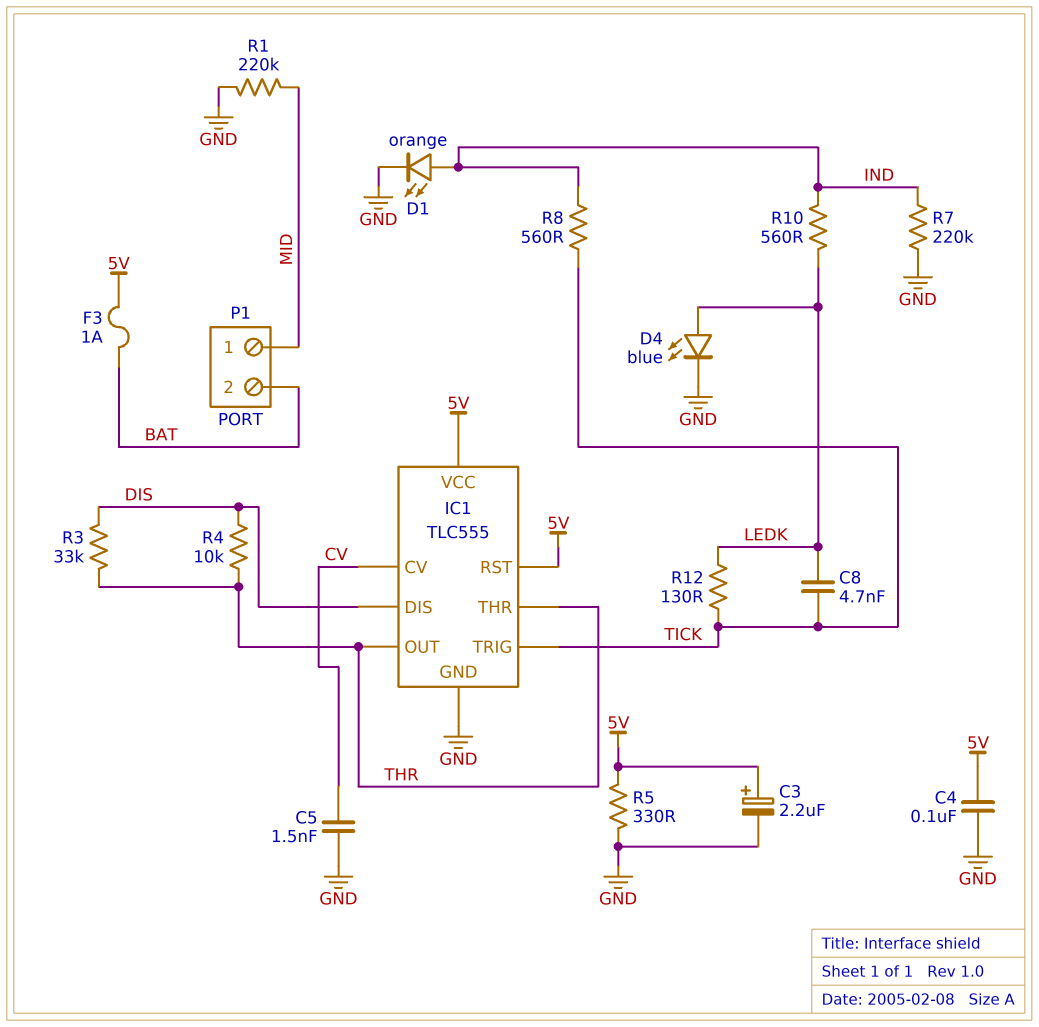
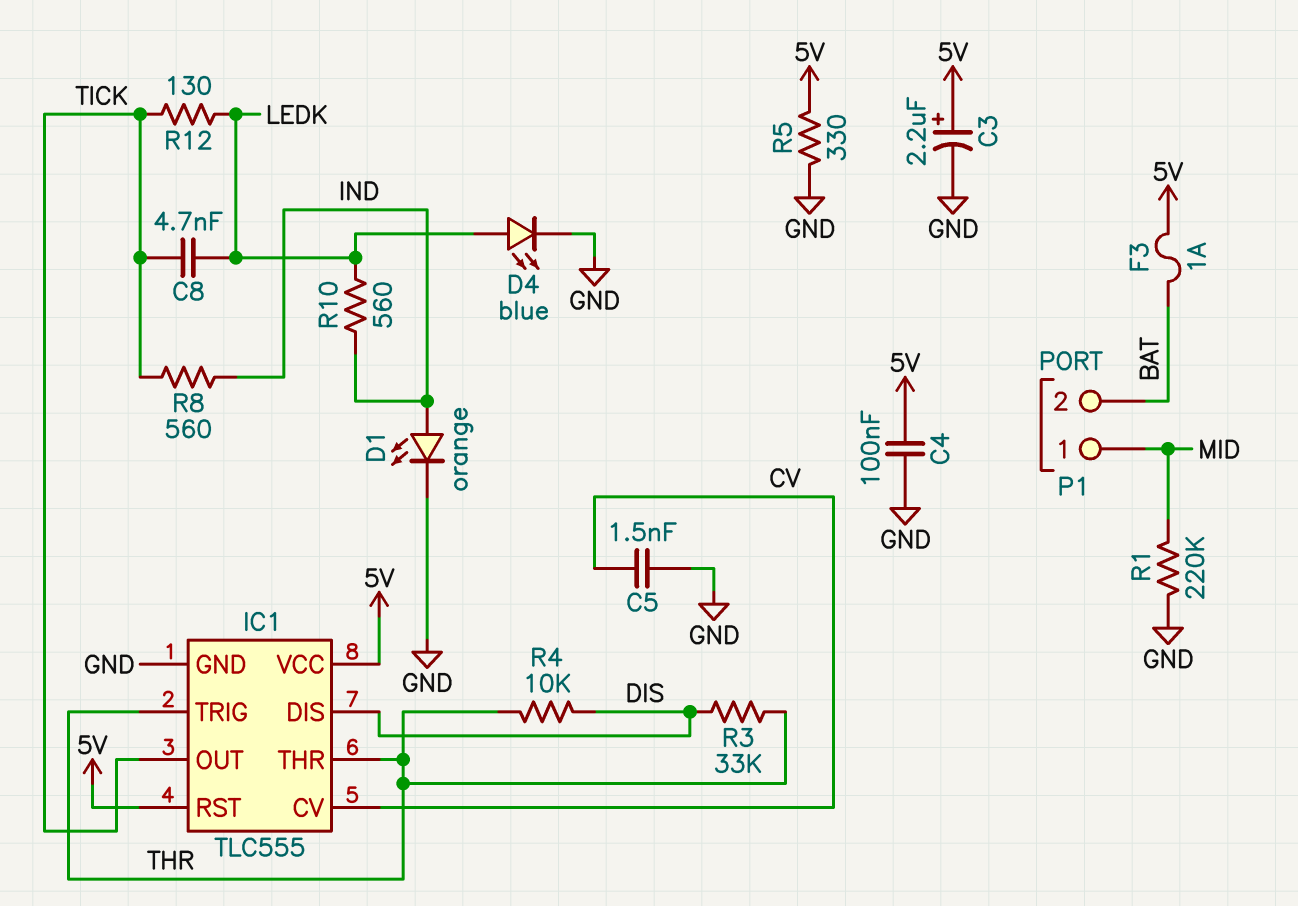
IC1 pin OUT: THR -> TICK
IC1 pin TRIG: TICK -> THR
R7: 220k (GND, IND) -> none

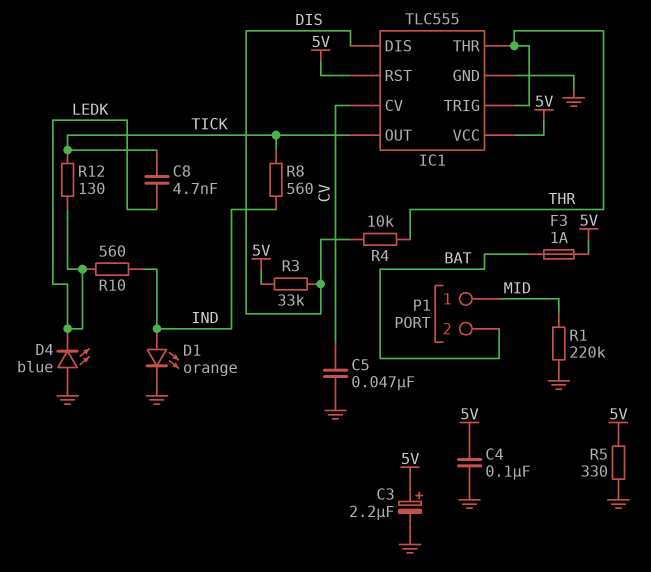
C5: 1.5nF (CV, GND) -> 47nF (CV, GND)
D4: LED blue (A LEDK, K GND) -> LED blue (A GND, K LEDK)
R3: 33k (DIS, THR) -> 33k (5V, DIS)

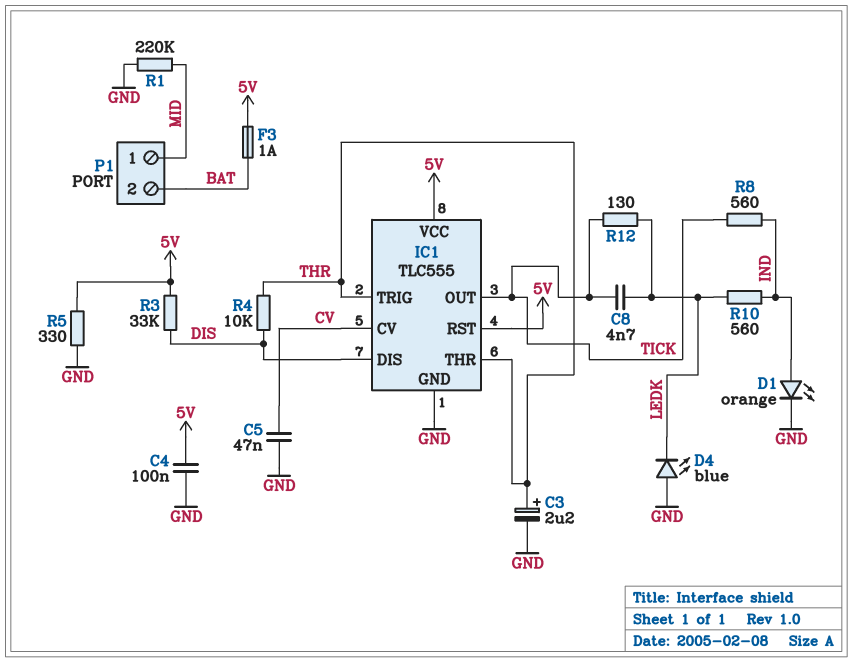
C3: 2.2uF (plus 5V, minus GND) -> 2.2uF (plus THR, minus GND)

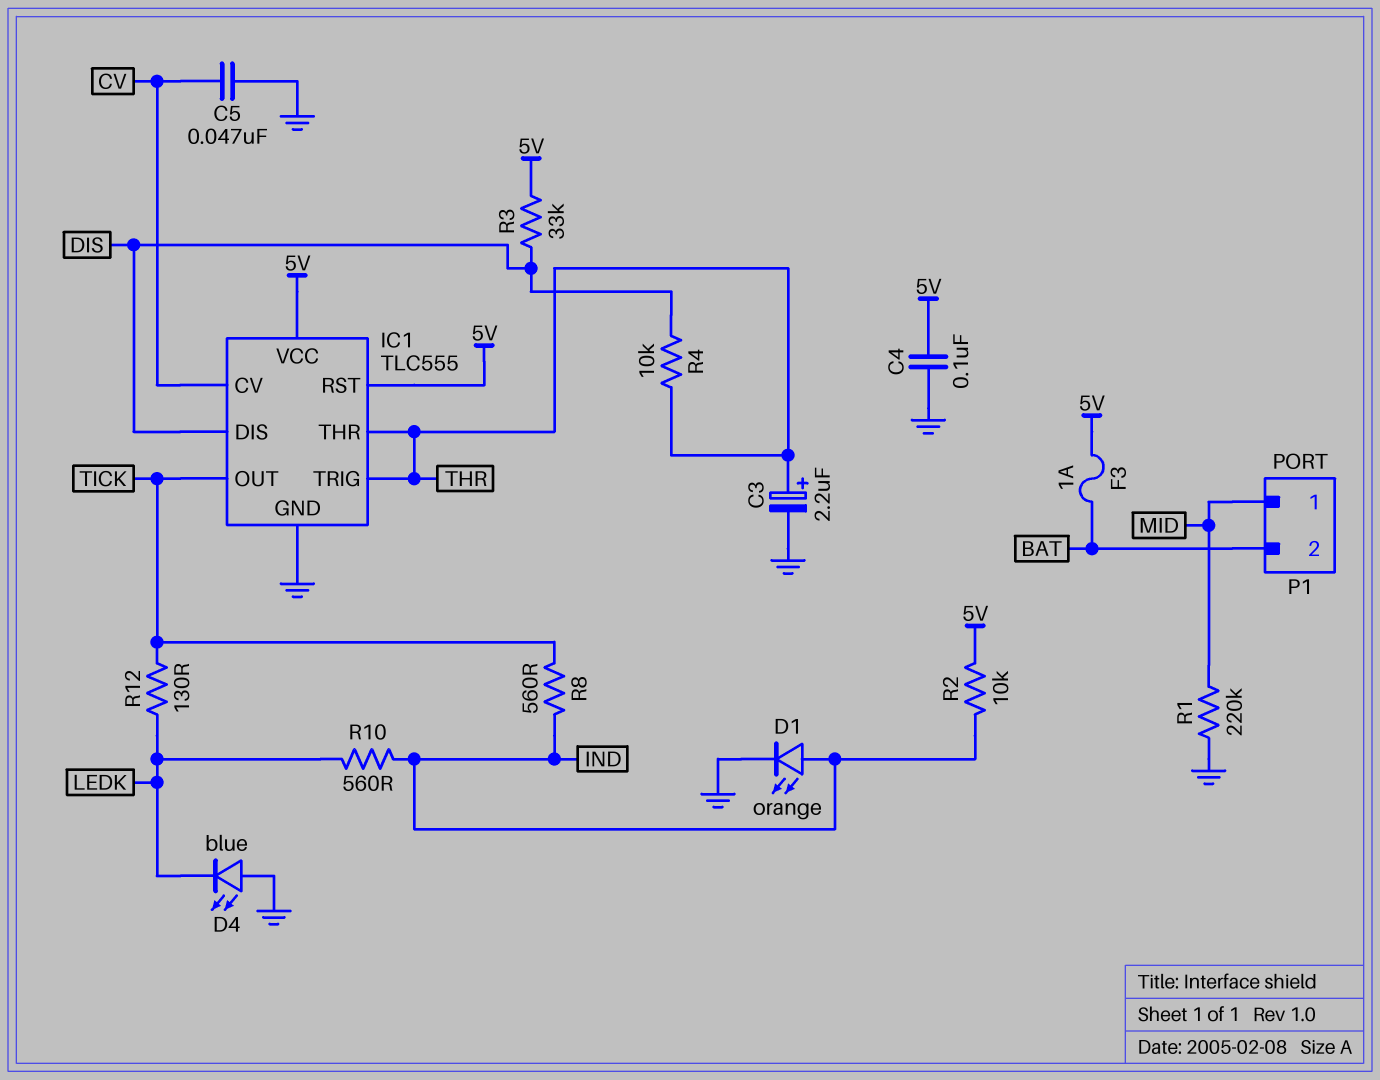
C8: 4.7nF (LEDK, TICK) -> none
R2: none -> 10k (5V, IND)
R5: 330 (5V, GND) -> none

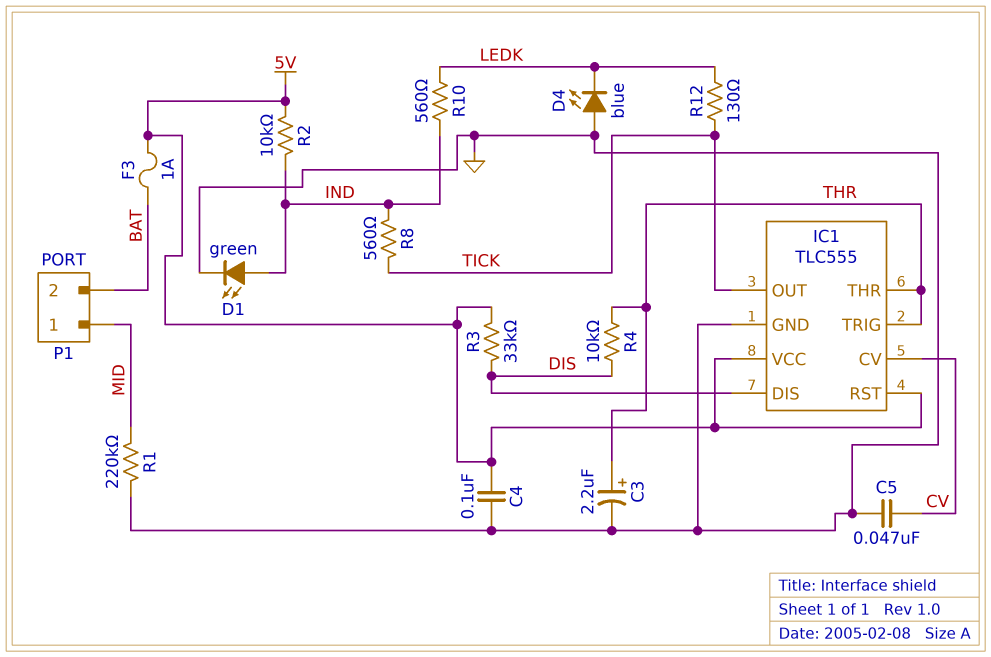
D1: LED orange (A IND, K GND) -> LED green (A IND, K GND)

